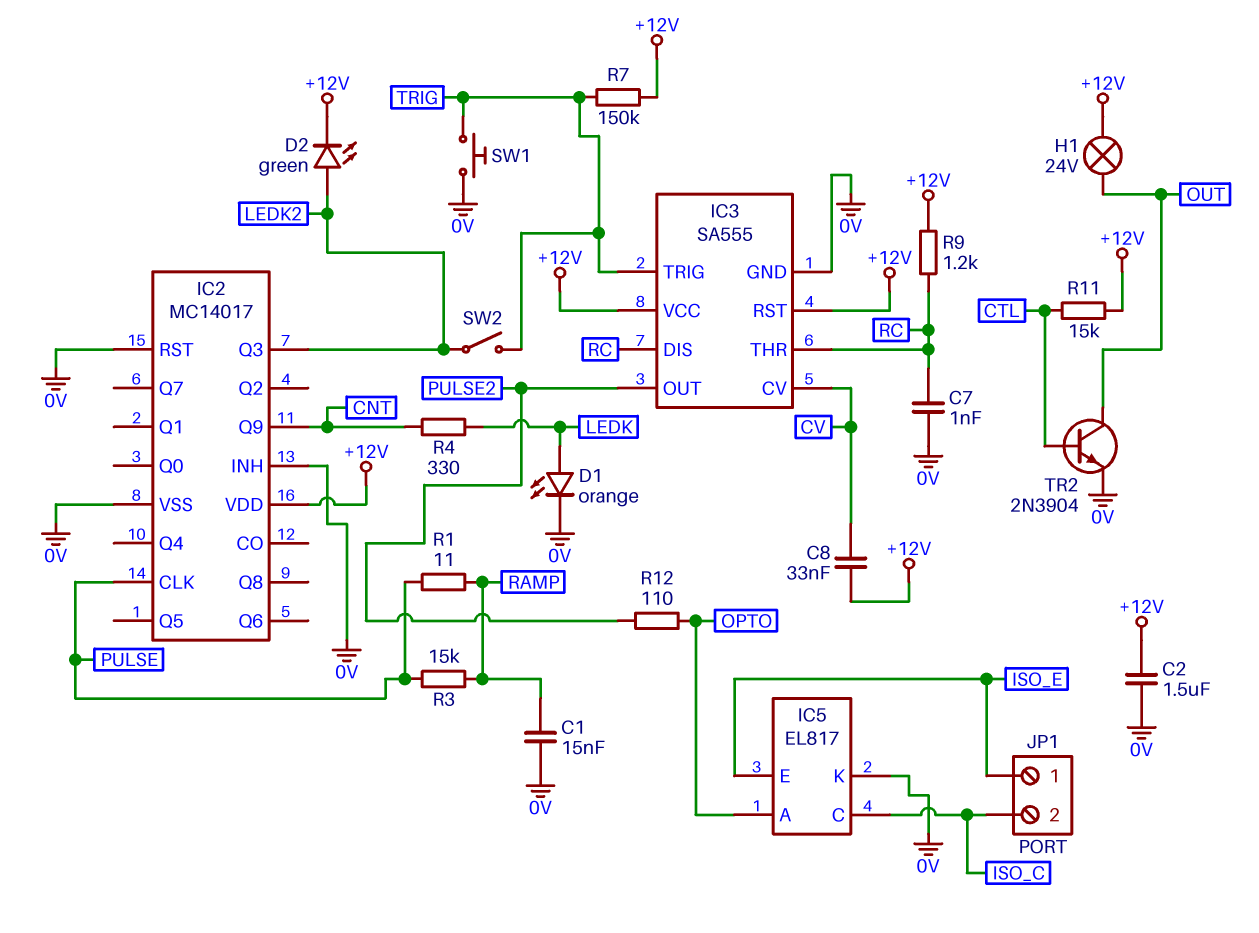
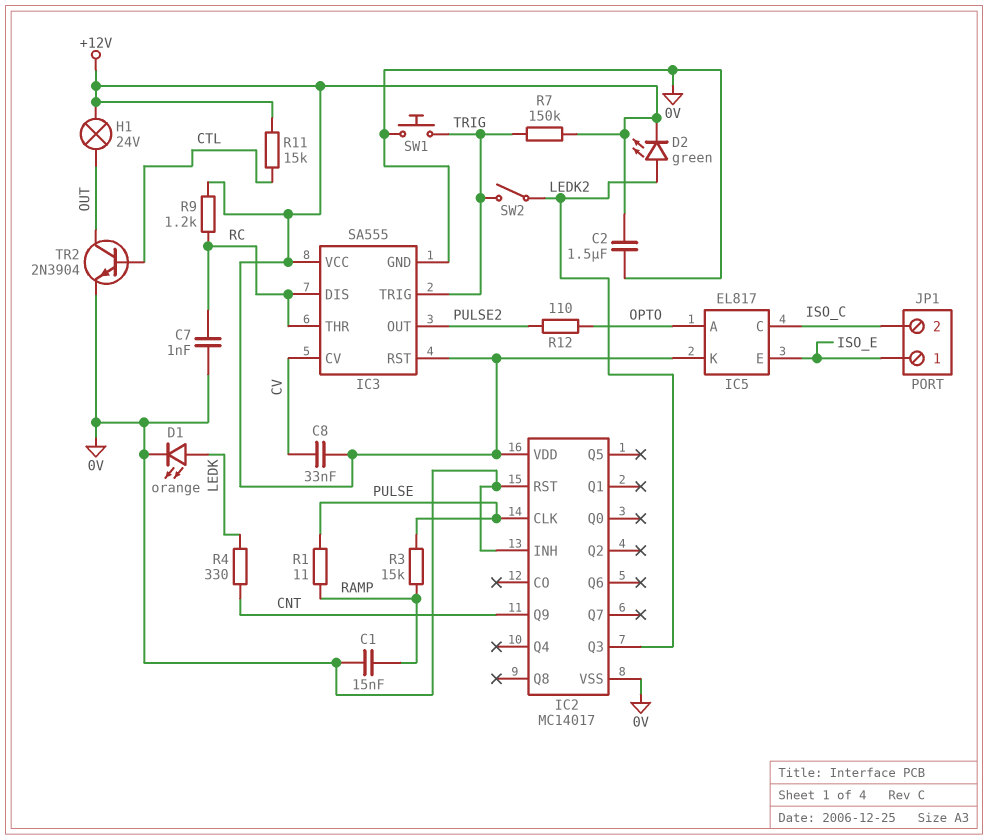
IC5 pin K: 0V -> +12V

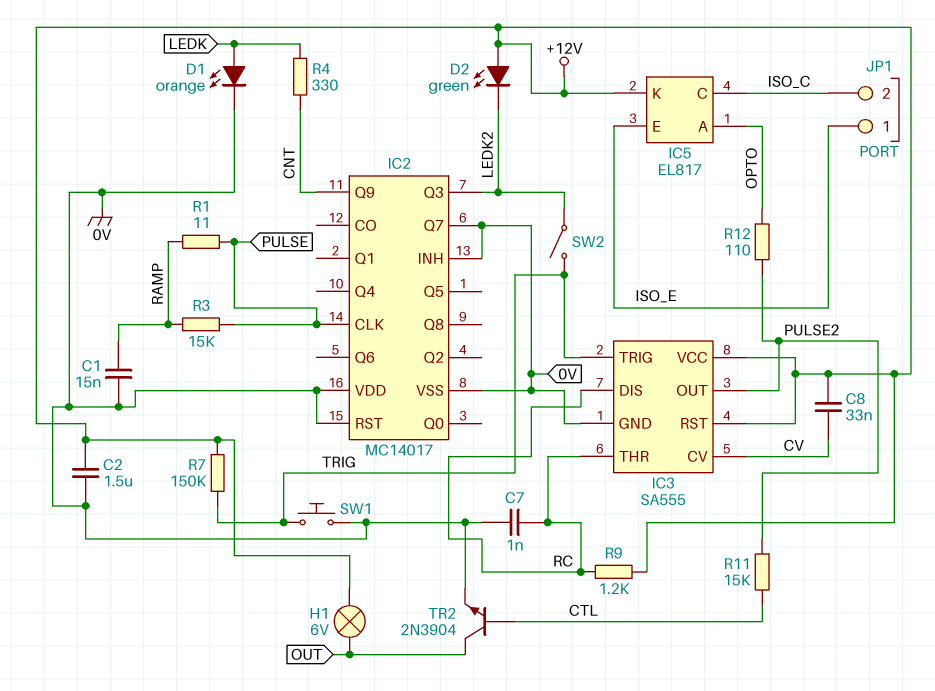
D2: LED green (A LEDK2, K +12V) -> LED green (A +12V, K LEDK2)
H1: lamp 24V (+12V, OUT) -> lamp 6V (+12V, OUT)
IC2 pin Q7: none -> 0V
IC2 pin VDD: +12V -> 0V
R11: 15k (+12V, CTL) -> 15k (CTL, PULSE2)

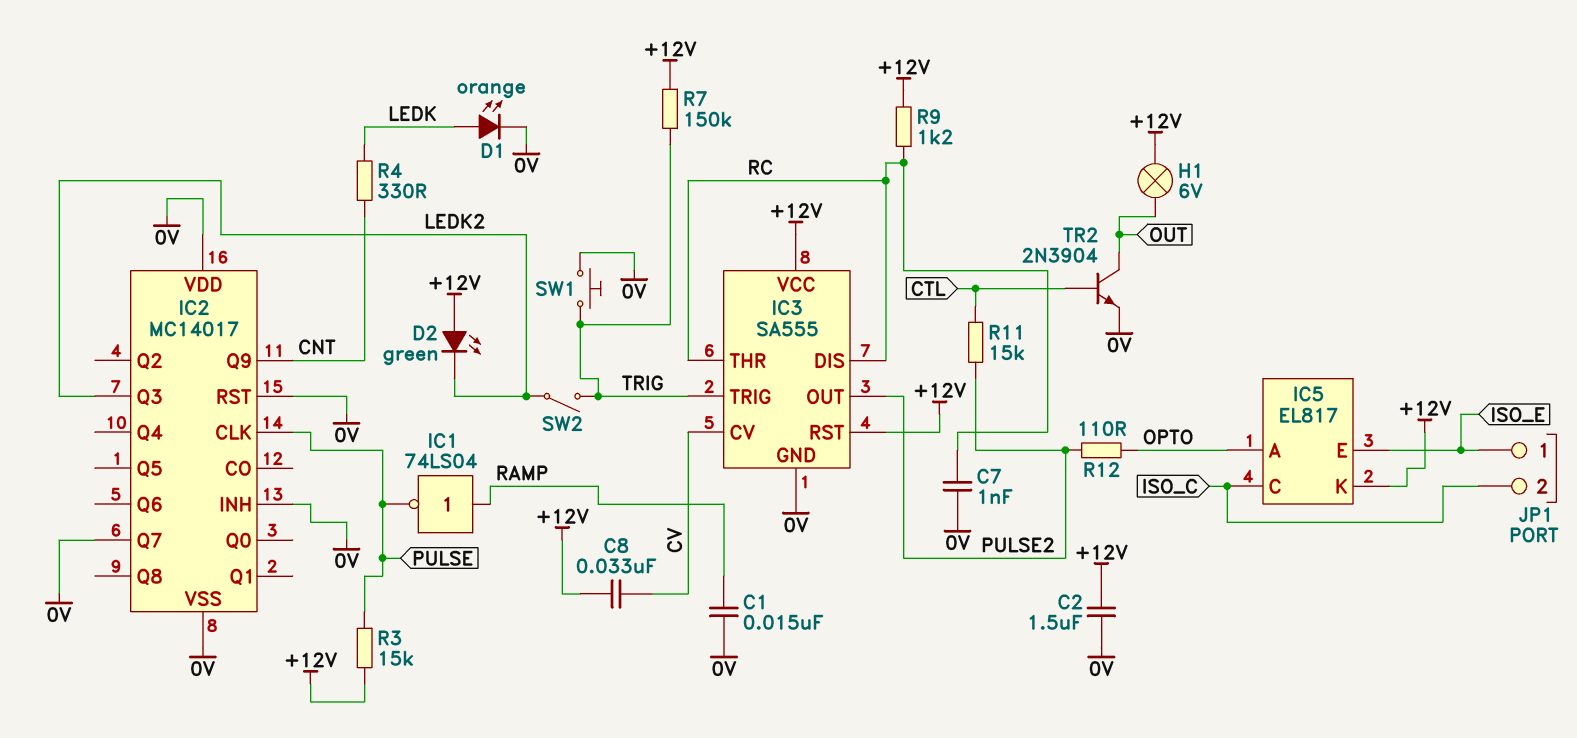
IC1: none -> NOT 74LS04 (in RAMP, out PULSE)
R1: 11 (PULSE, RAMP) -> none
R3: 15k (PULSE, RAMP) -> 15k (+12V, PULSE)

